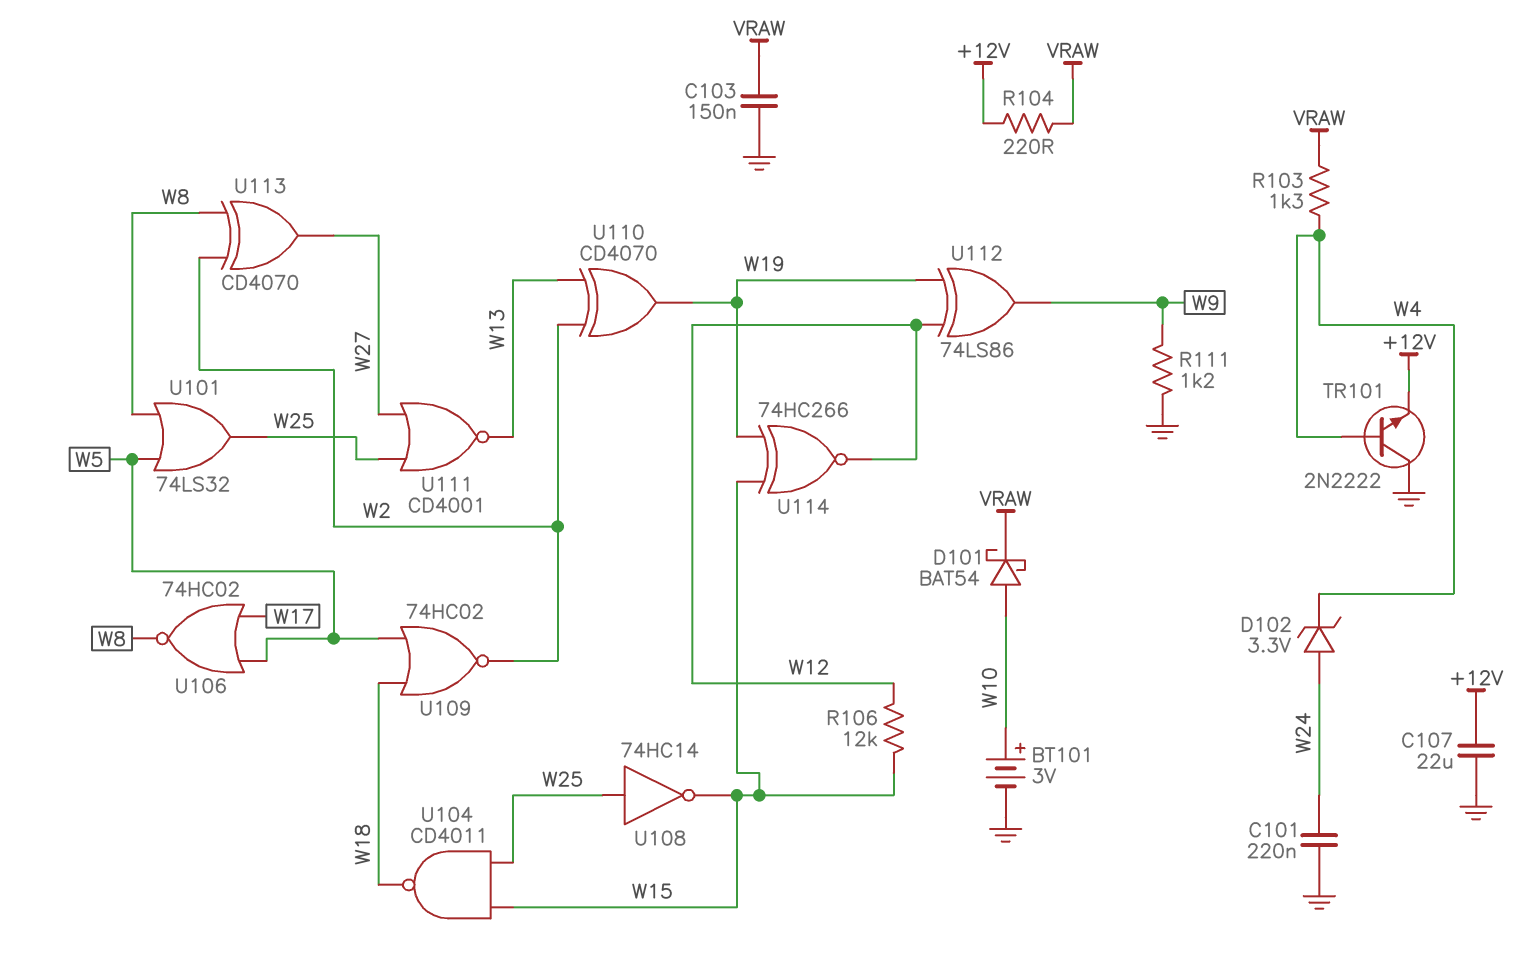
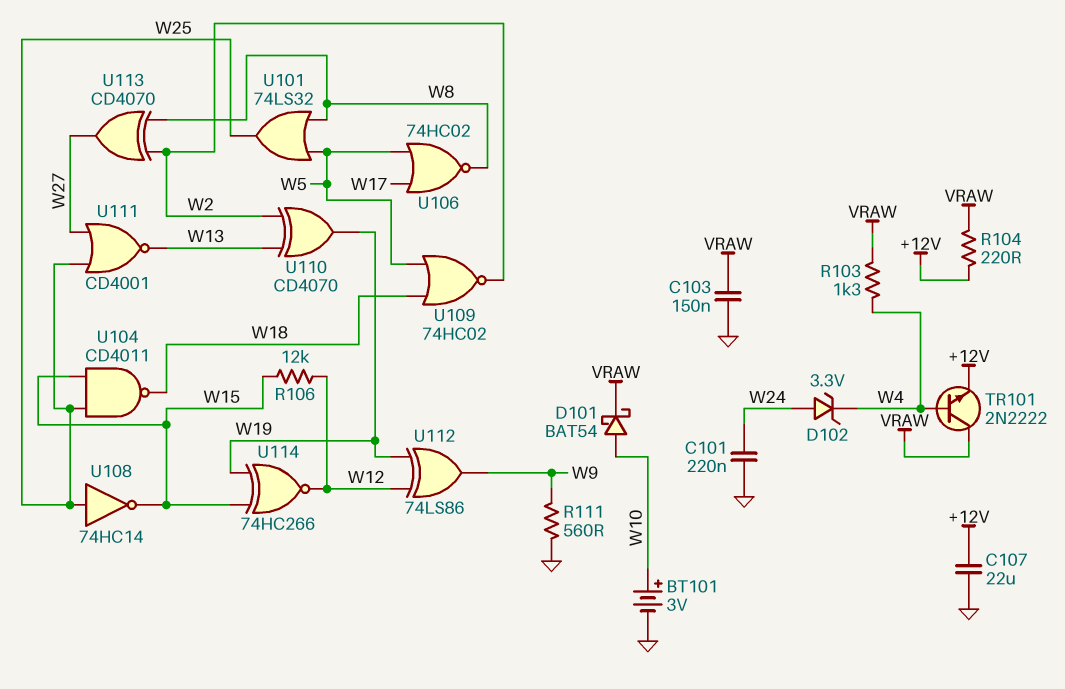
R111: 1.2k (GND, W9) -> 560 (GND, W9)
TR101: NPN 2N2222 (B W4, C GND, E +12V) -> NPN 2N2222 (B W4, C VRAW, E +12V)

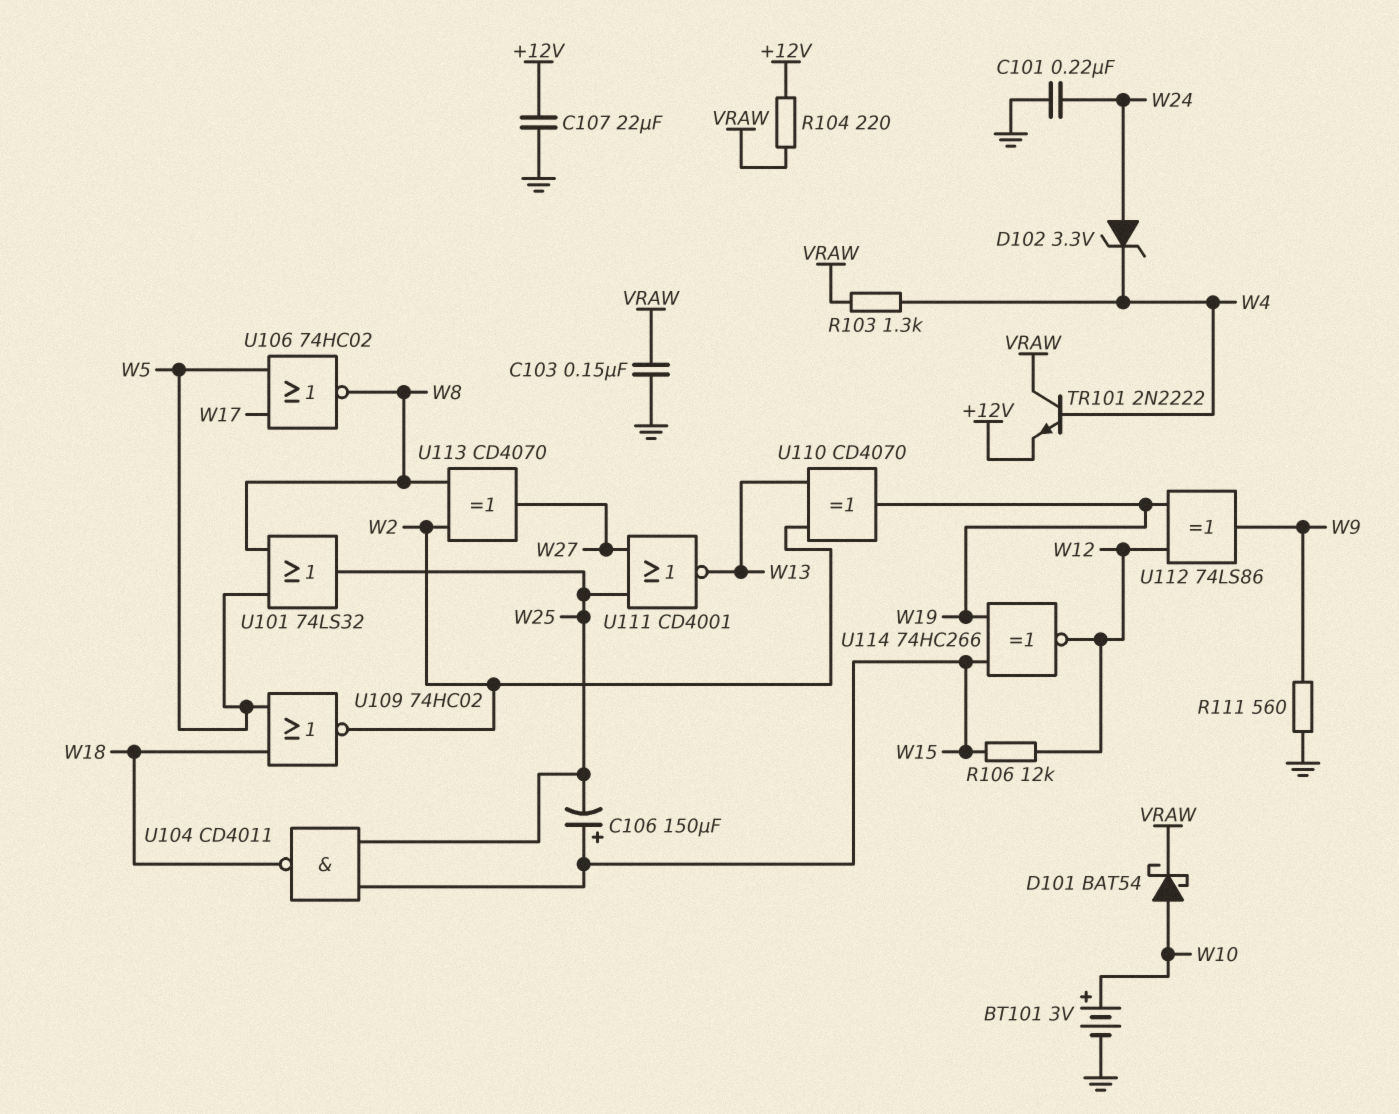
C106: none -> 150uF (plus W15, minus W25)
U108: NOT 74HC14 (in W25, out W15) -> none

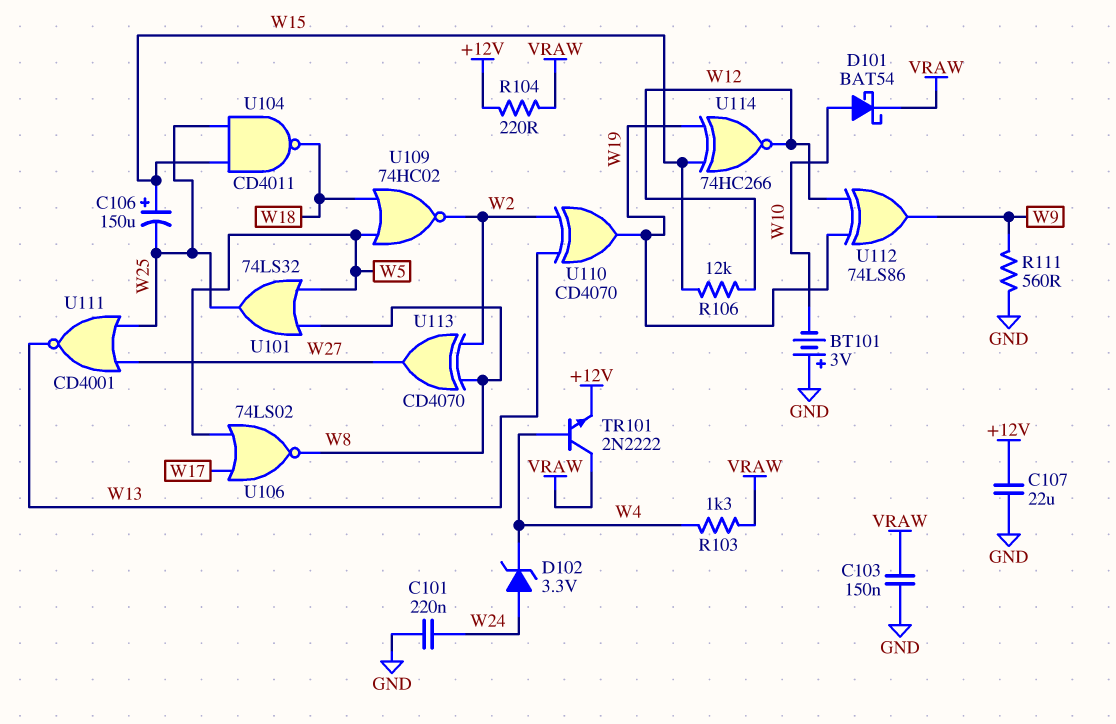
BT101: 3V (plus W10, minus GND) -> 3V (plus GND, minus W10)
U106: NOR 74HC02 (in W5, in W17, out W8) -> NOR 74LS02 (in W5, in W17, out W8)

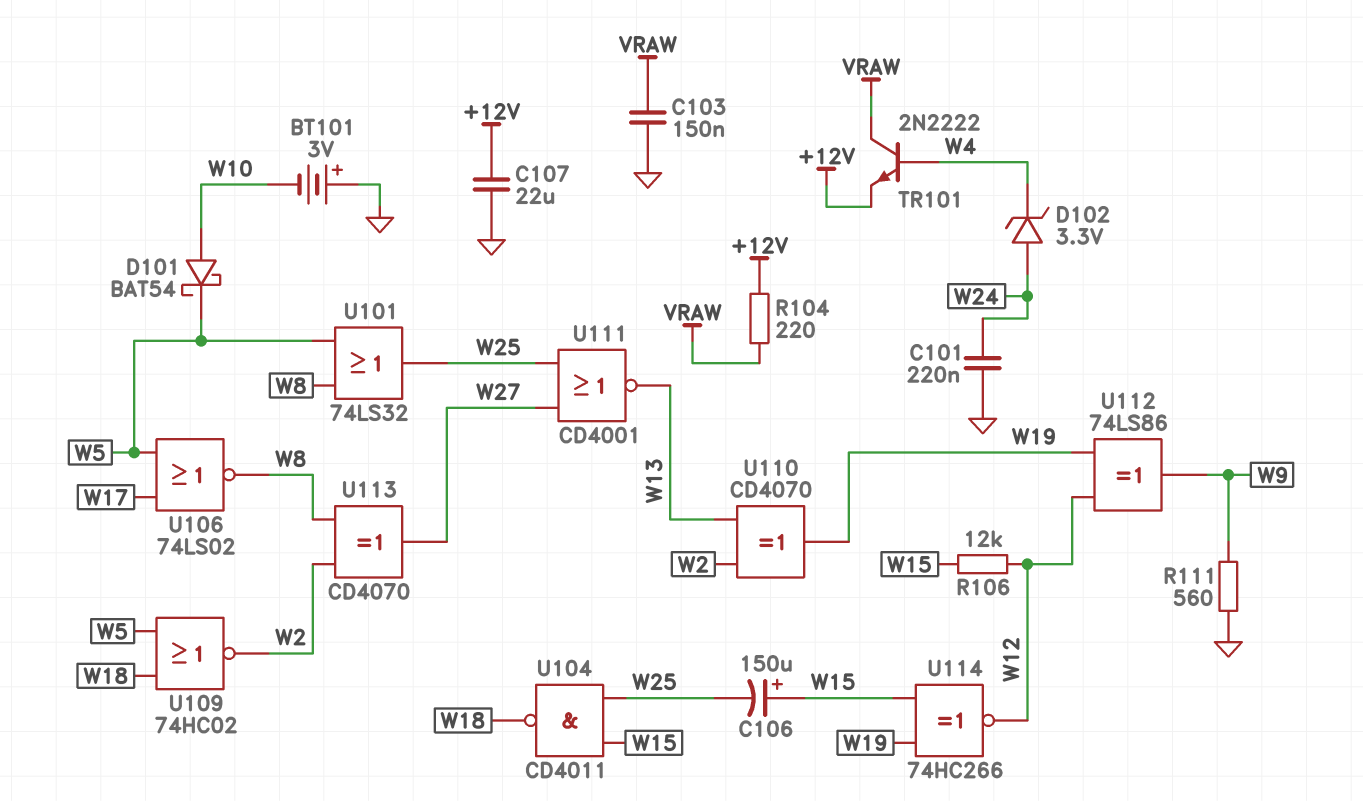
D101: schottky BAT54 (A W10, K VRAW) -> schottky BAT54 (A W10, K W5)
R103: 1.3k (VRAW, W4) -> none

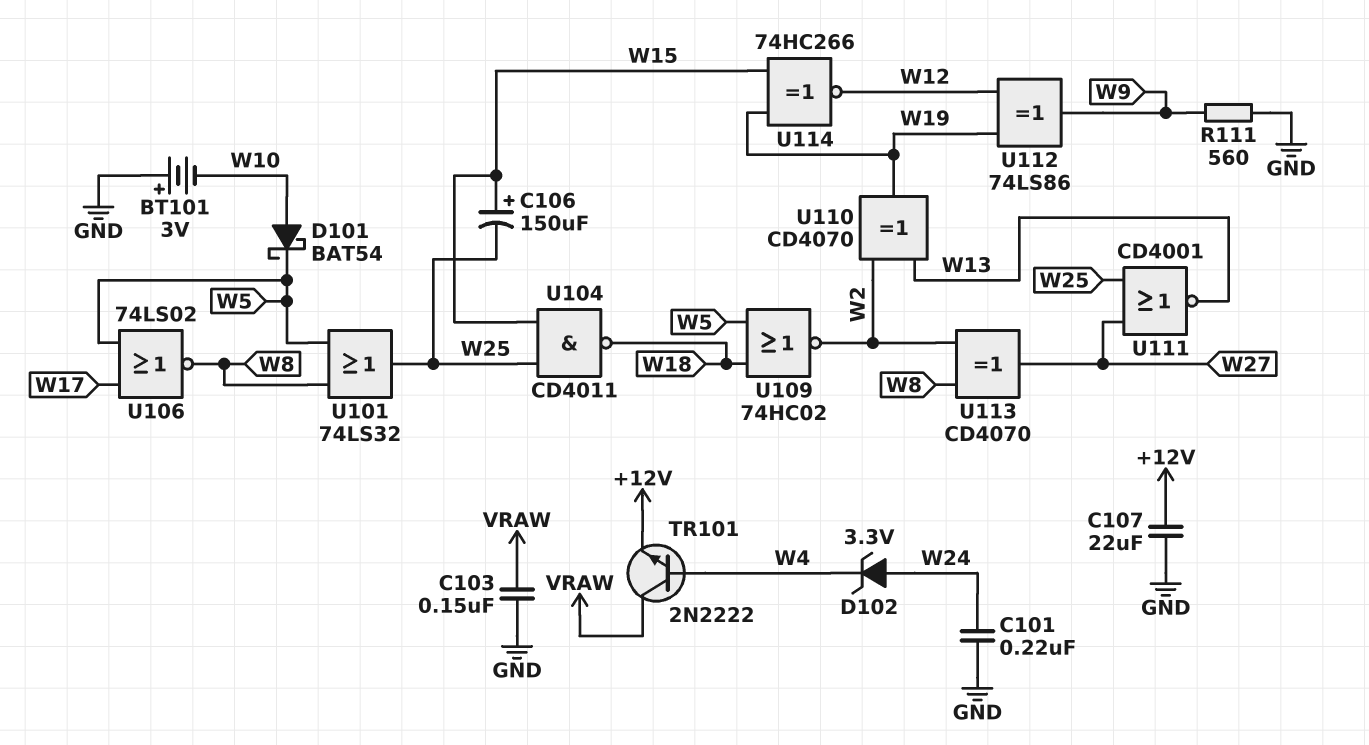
R104: 220 (+12V, VRAW) -> none
R106: 12k (W12, W15) -> none

